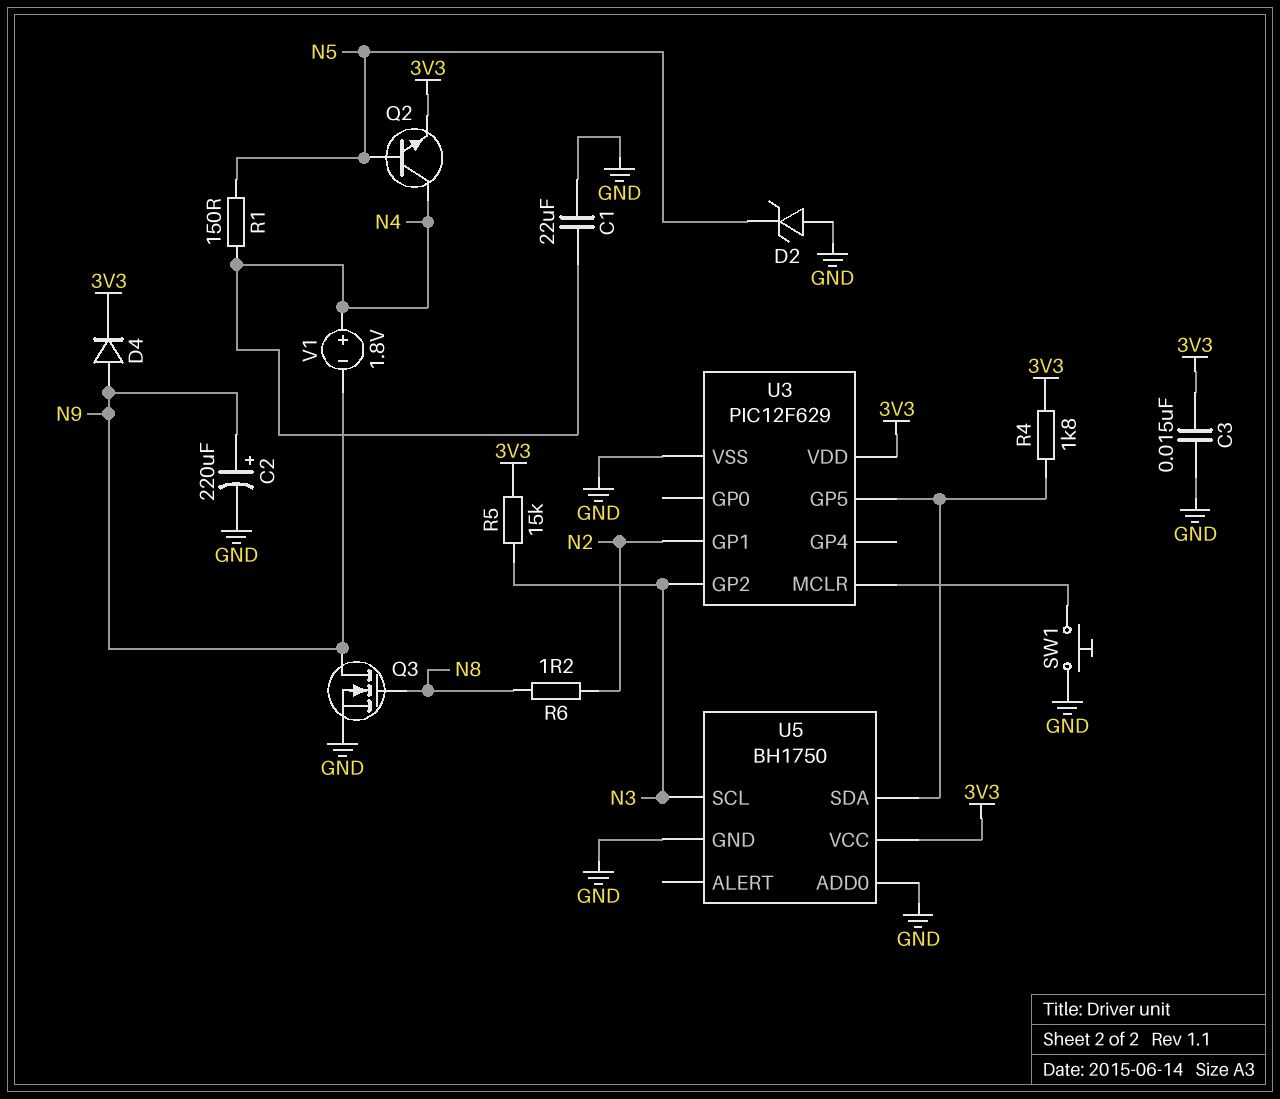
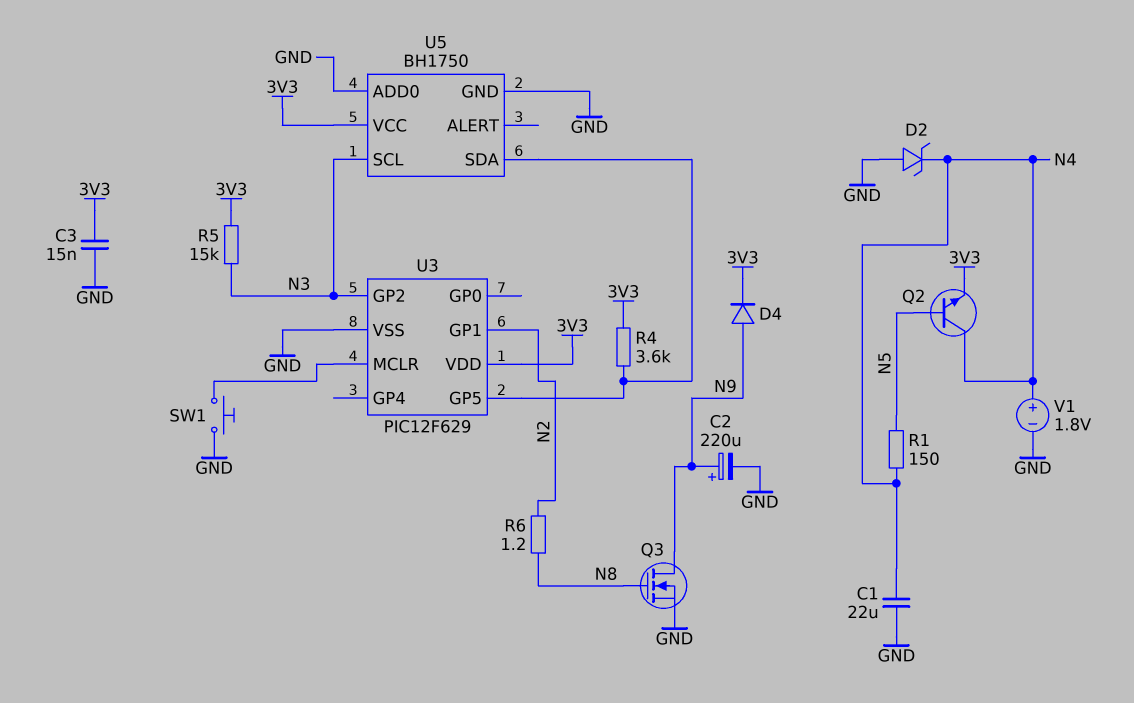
D2: zener (A GND, K N5) -> zener (A GND, K N4)
R4: 1.8k (3V3, U3/GP5) -> 3.6k (3V3, U3/GP5)
V1: 1.8V (plus N4, minus N9) -> 1.8V (plus N4, minus GND)

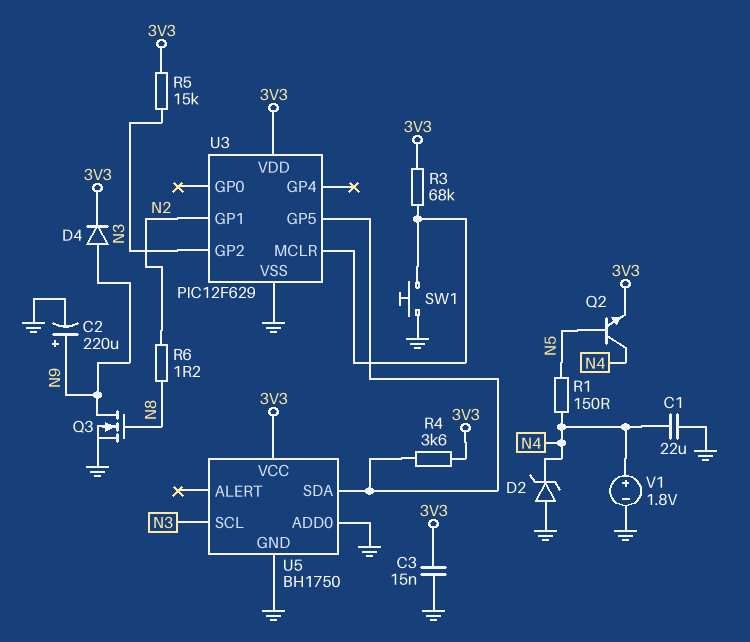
R3: none -> 68k (3V3, U3/MCLR)

